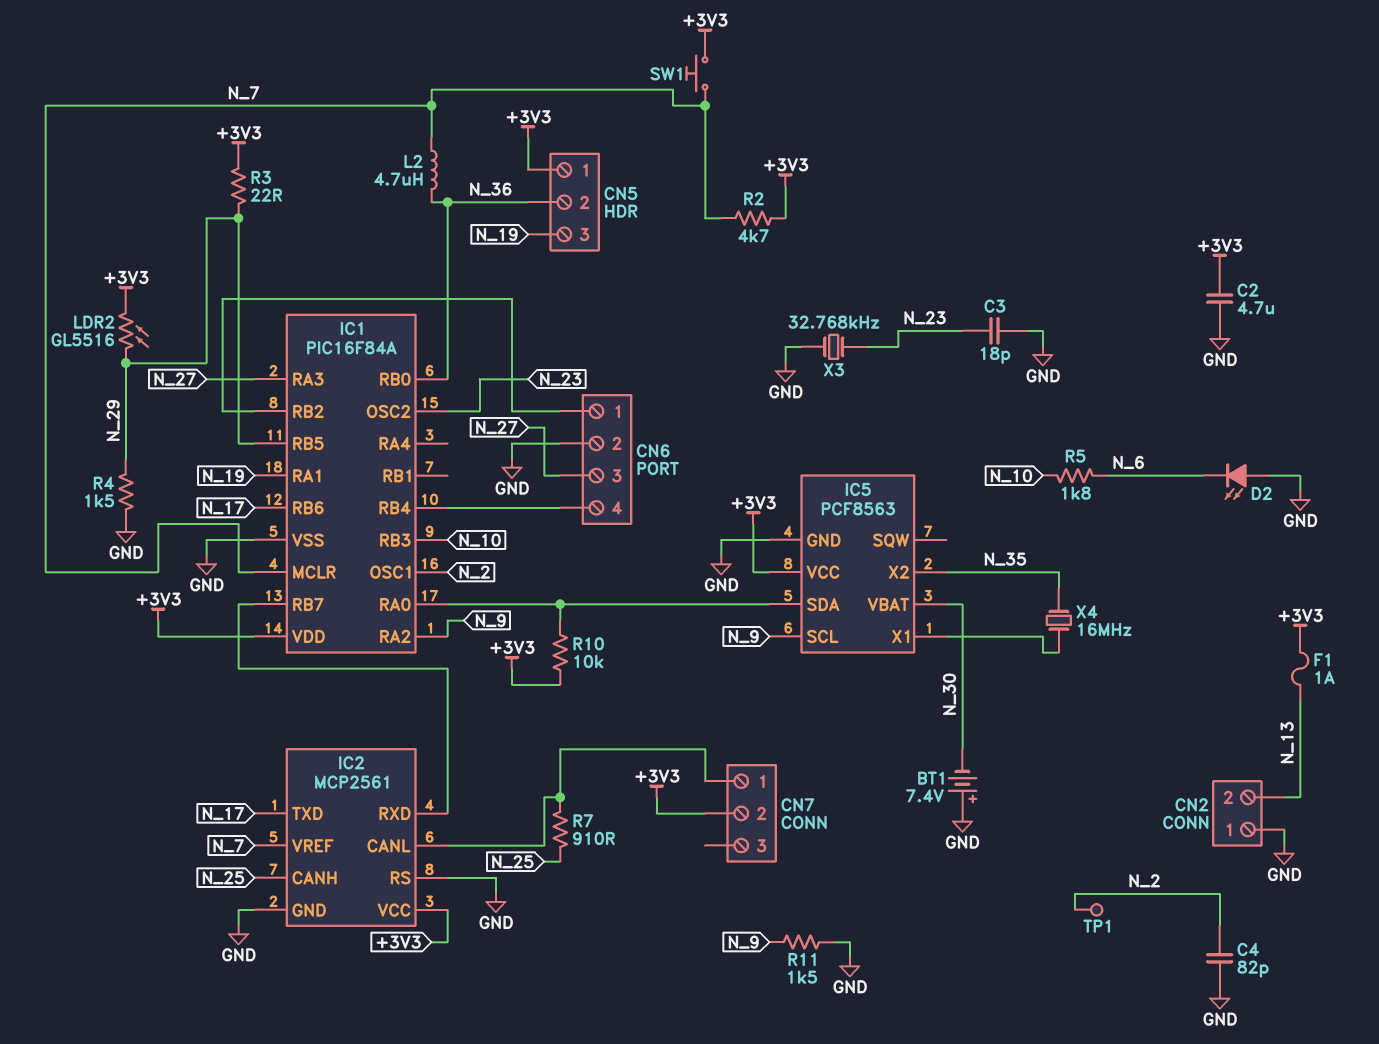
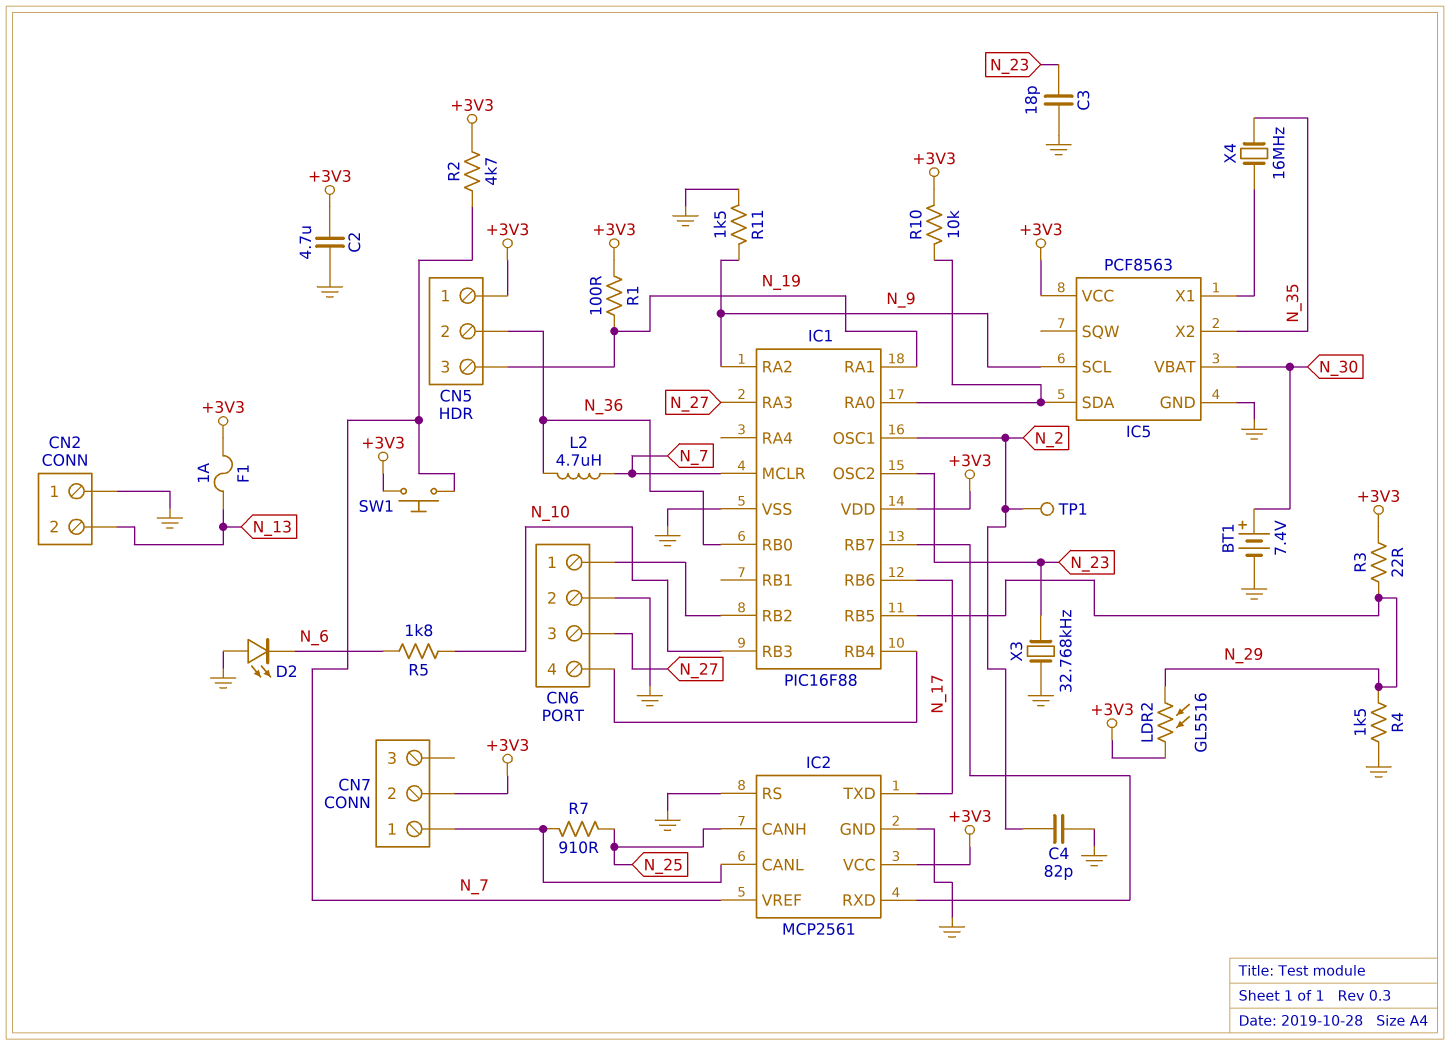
BT1: 7.4V (plus GND, minus N_30) -> 7.4V (plus N_30, minus GND)
IC1: PIC16F84A -> PIC16F88
R1: none -> 100 (+3V3, N_19)

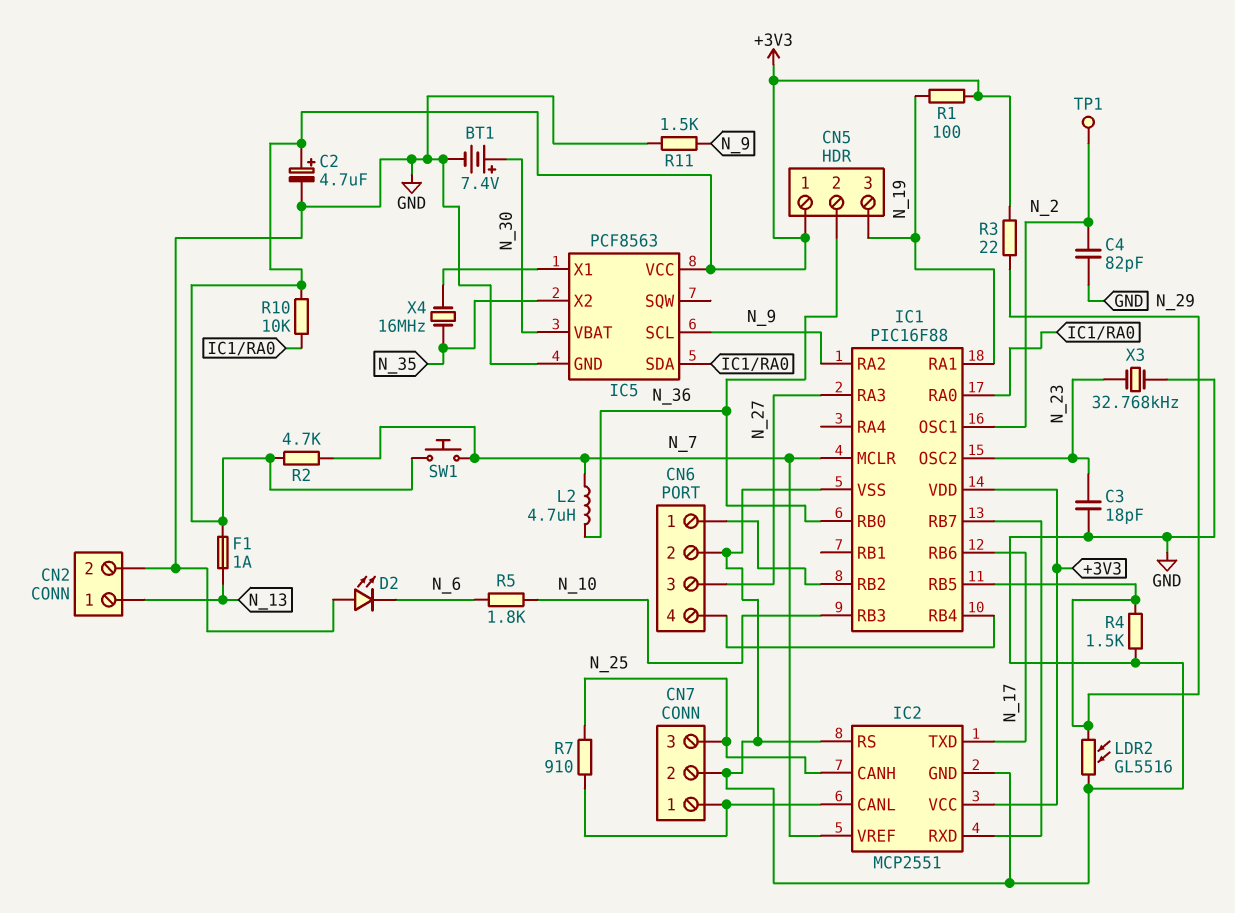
C2: 4.7uF (+3V3, GND) -> 4.7uF (plus +3V3, minus GND)
CN2 pin 1: GND -> N_13
CN2 pin 2: N_13 -> GND
CN7 pin 2: +3V3 -> GND
CN7 pin 3: none -> N_25
IC2: MCP2561 -> MCP2551
LDR2: GL5516 (+3V3, N_29) -> GL5516 (GND, N_29)

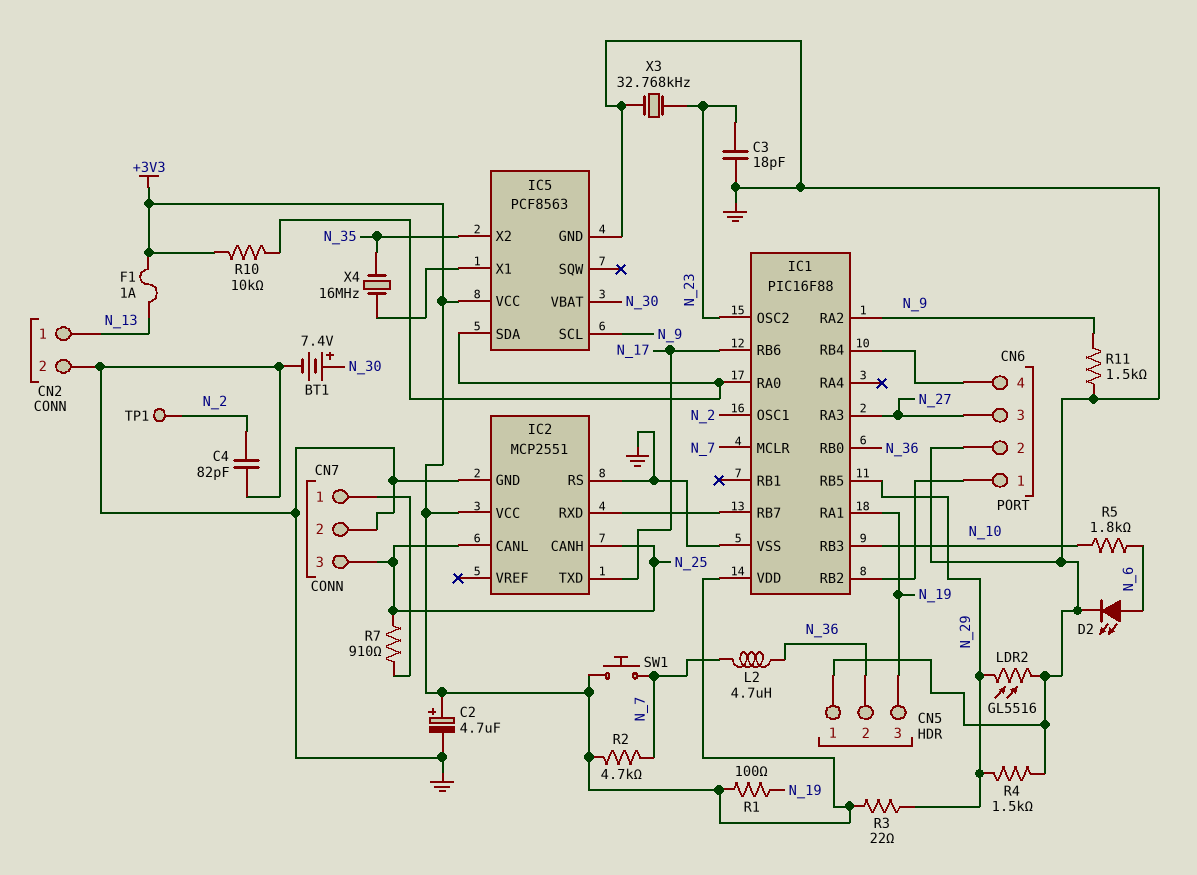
CN5 pin 1: +3V3 -> GND
D2: LED (A GND, K N_6) -> LED (A N_6, K GND)
IC2 pin CANL: CN7/1 -> N_25
IC2 pin VREF: N_7 -> none

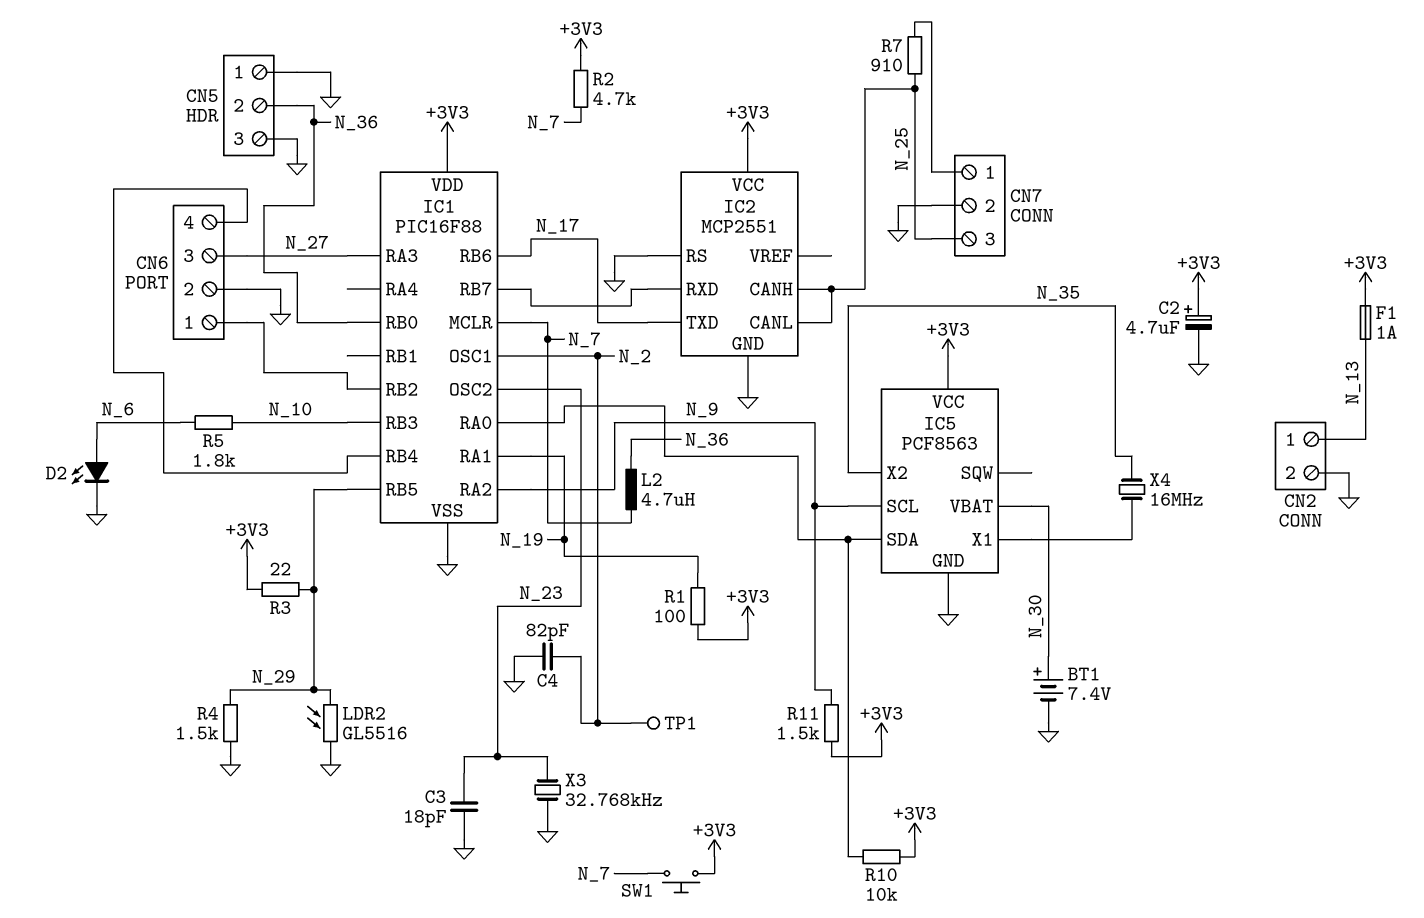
CN5 pin 3: N_19 -> GND
R11: 1.5k (GND, N_9) -> 1.5k (+3V3, N_9)

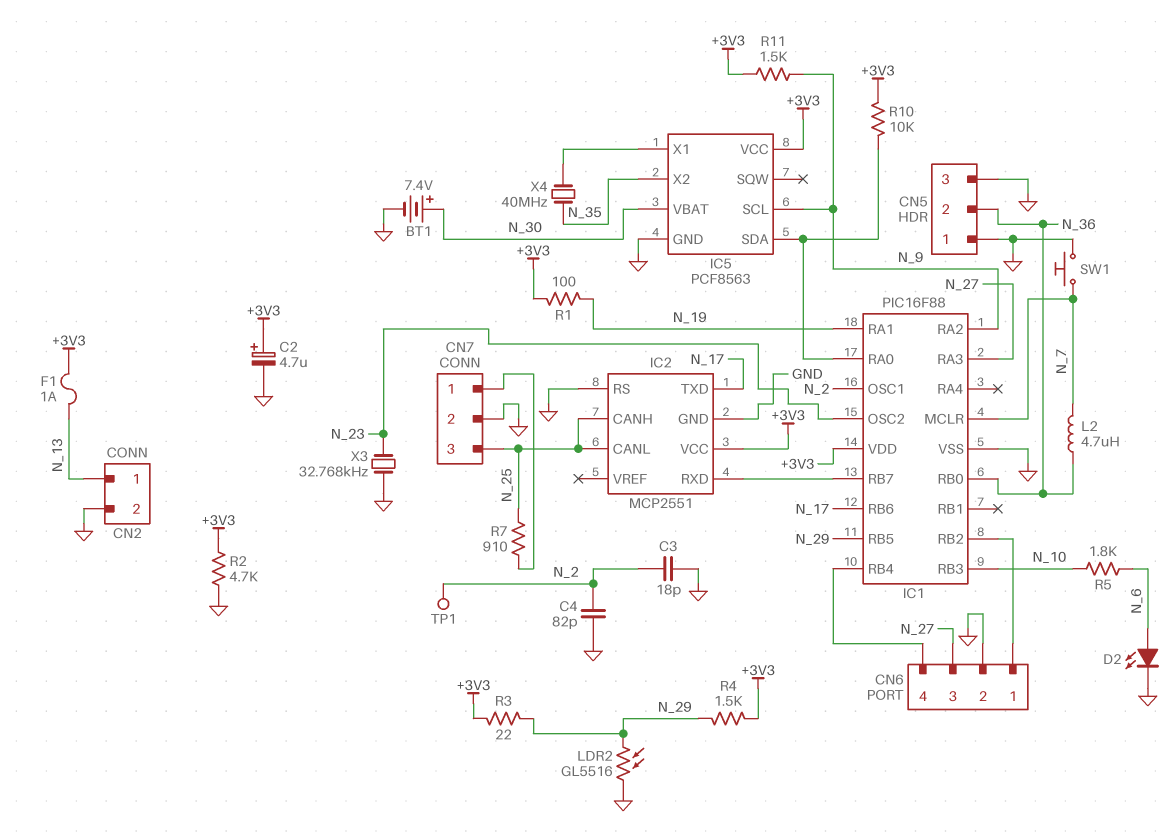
C3: 18pF (GND, N_23) -> 18pF (GND, N_2)
R2: 4.7k (+3V3, N_7) -> 4.7k (+3V3, GND)
R4: 1.5k (GND, N_29) -> 1.5k (+3V3, N_29)
SW1: button (+3V3, N_7) -> button (GND, N_7)
X4: 16MHz (IC5/X1, N_35) -> 40MHz (IC5/X1, N_35)

